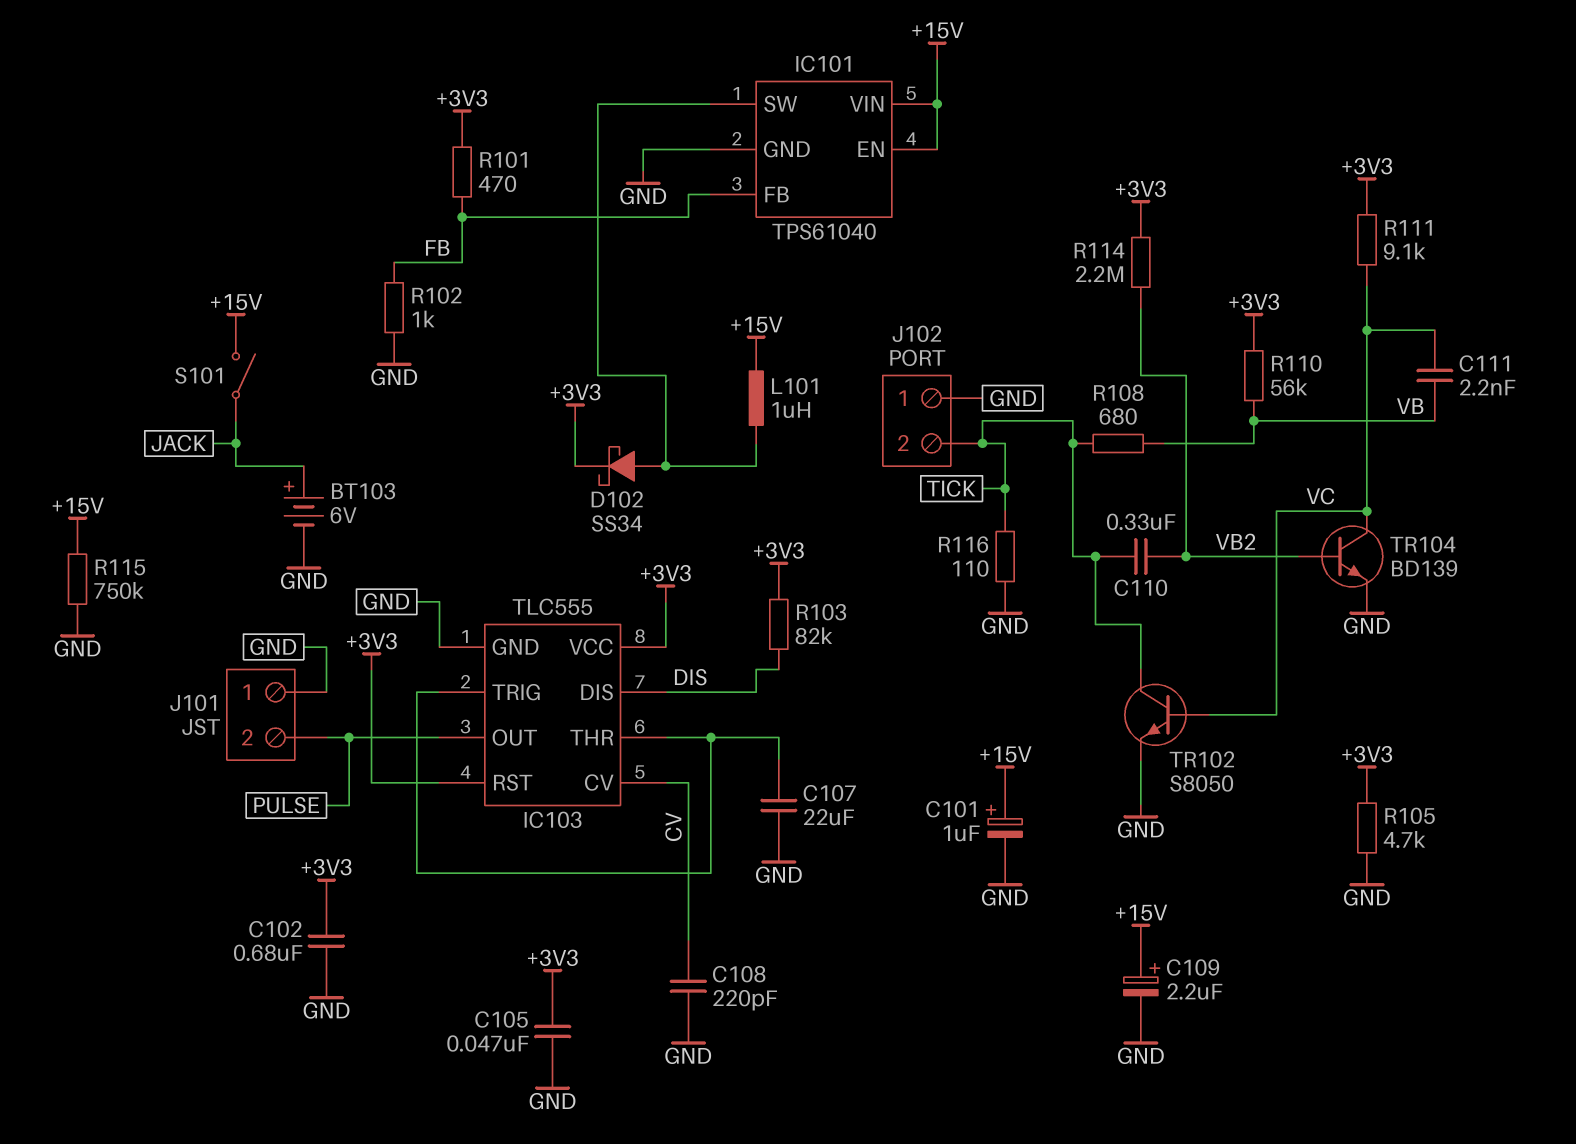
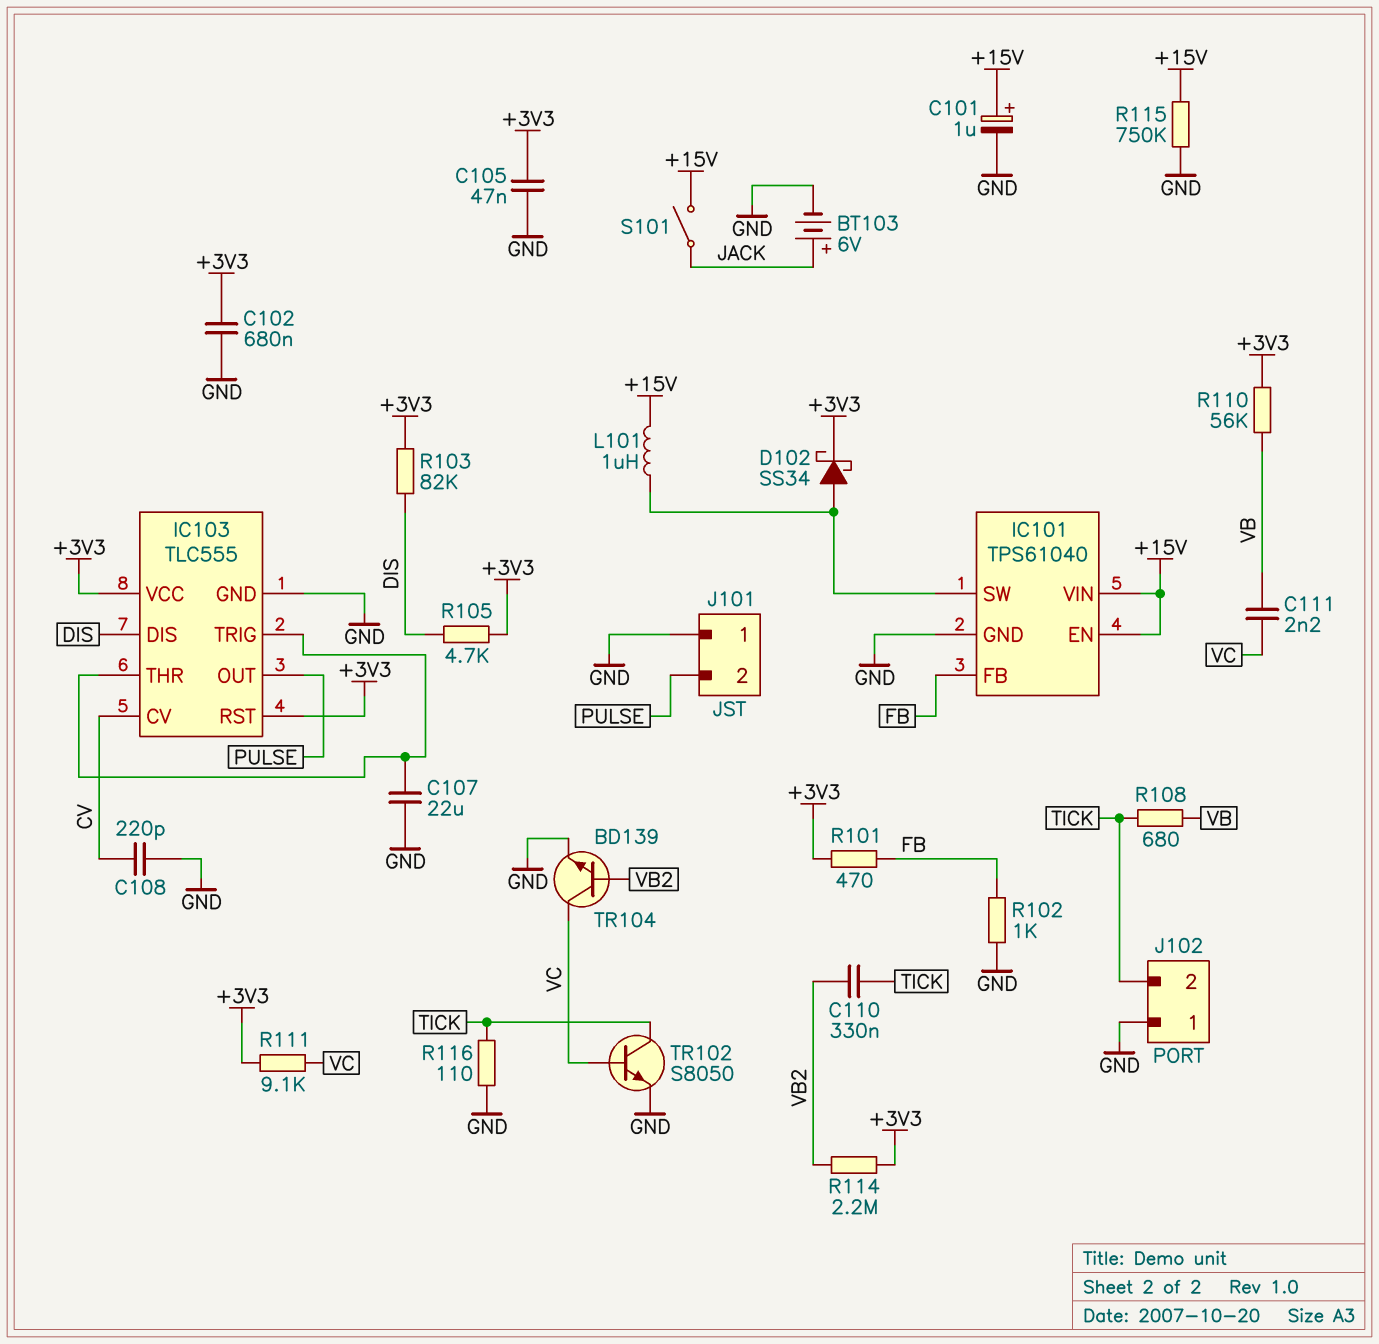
C109: 2.2uF (plus +15V, minus GND) -> none
R105: 4.7k (+3V3, GND) -> 4.7k (+3V3, DIS)

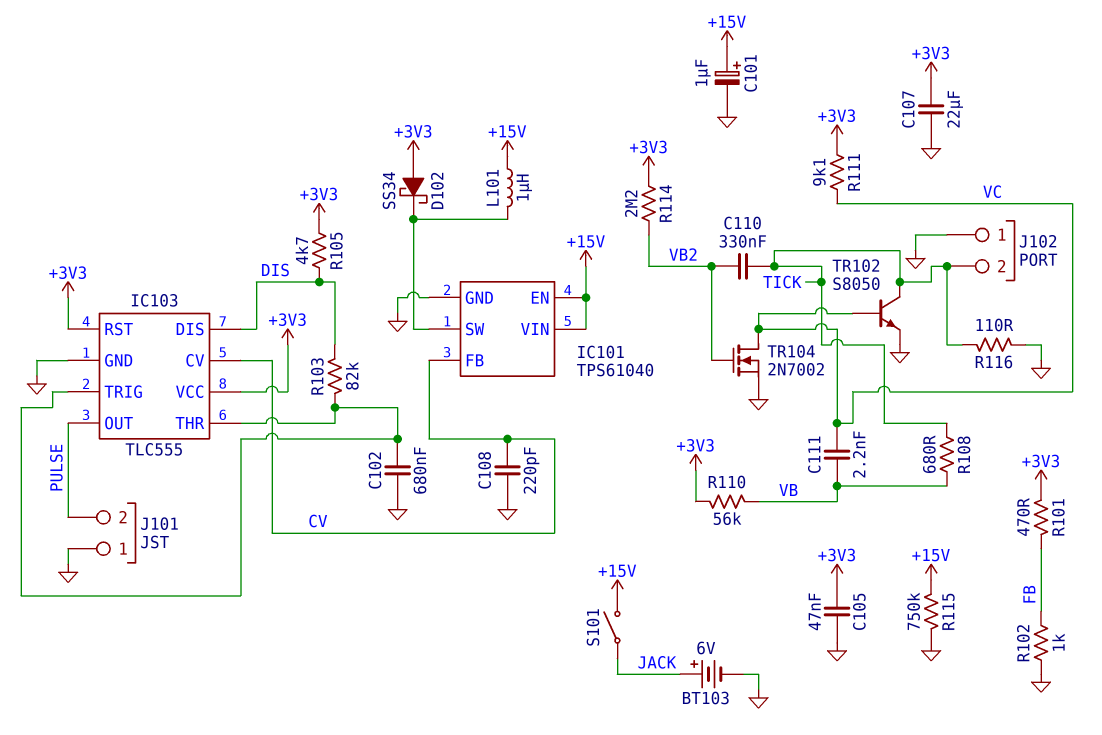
C102: 680nF (+3V3, GND) -> 680nF (GND, IC103/THR)
C107: 22uF (GND, IC103/THR) -> 22uF (+3V3, GND)
D102: schottky SS34 (A IC101/SW, K +3V3) -> schottky SS34 (A +3V3, K IC101/SW)
IC101 pin FB: FB -> CV
R103: 82k (+3V3, DIS) -> 82k (DIS, IC103/THR)
TR104: NPN BD139 (B VB2, C VC, E GND) -> NMOS 2N7002 (G VB2, D VC, S GND)

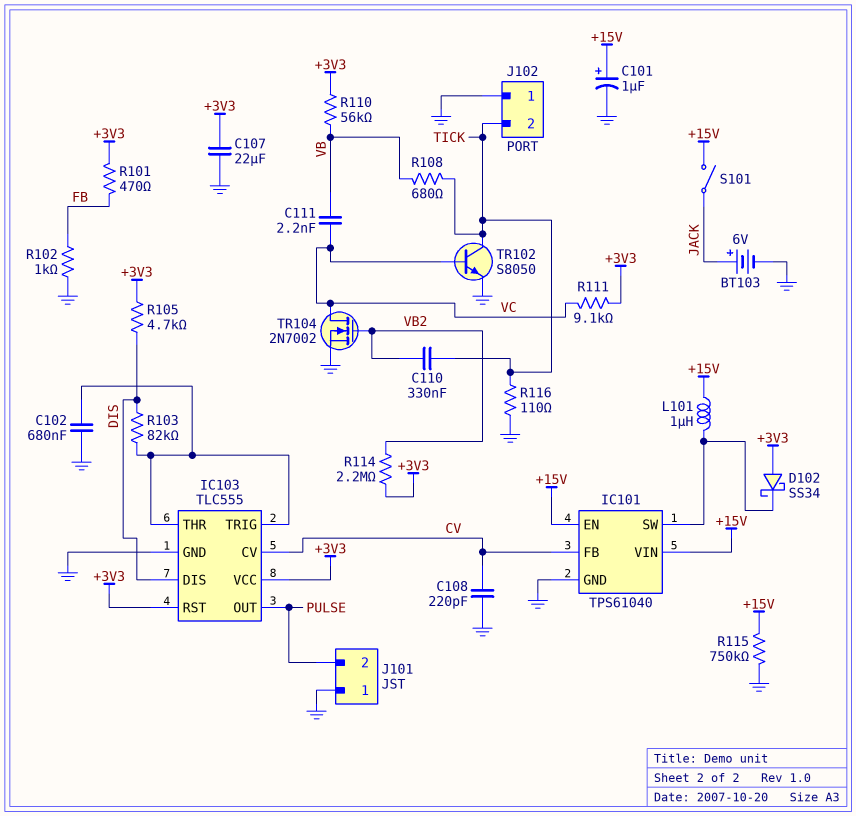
C105: 47nF (+3V3, GND) -> none

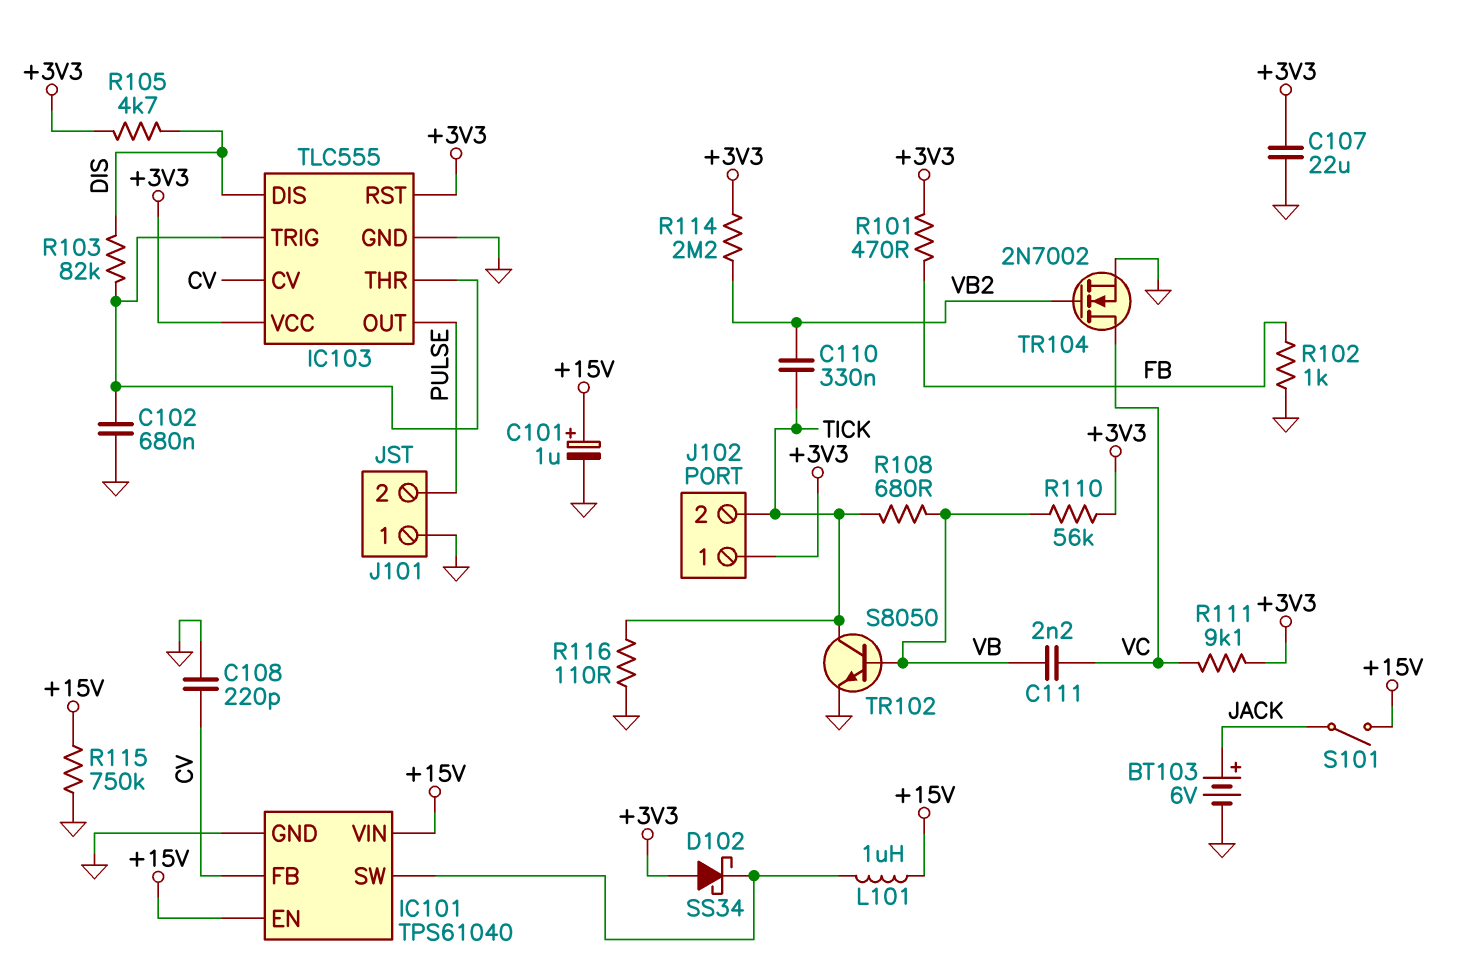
J102 pin 1: GND -> +3V3
TR102: NPN S8050 (B VC, C TICK, E GND) -> NPN S8050 (B VB, C TICK, E GND)

